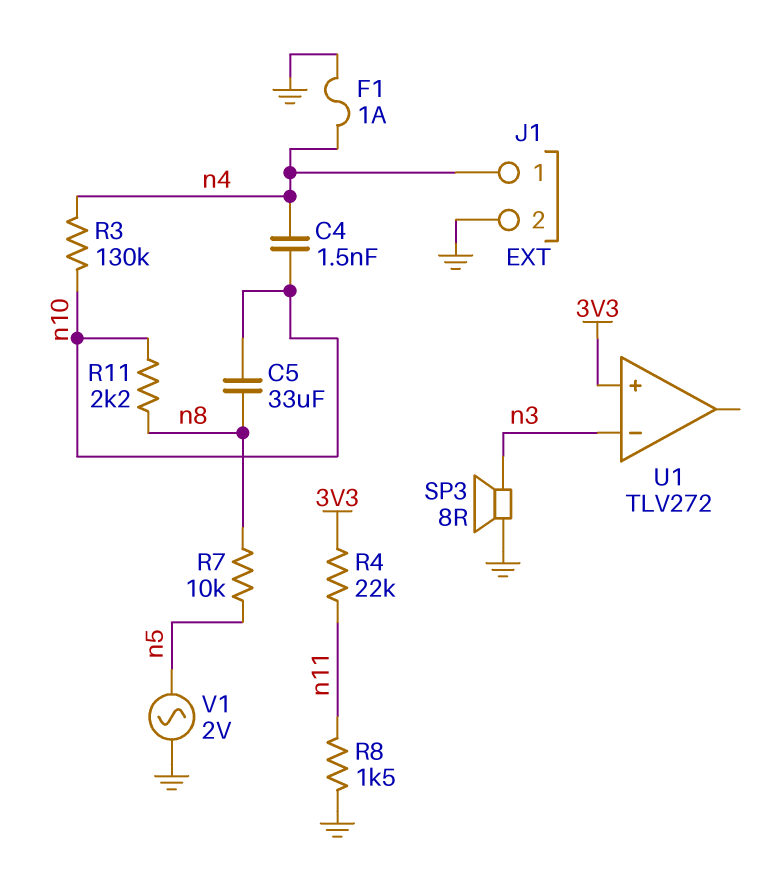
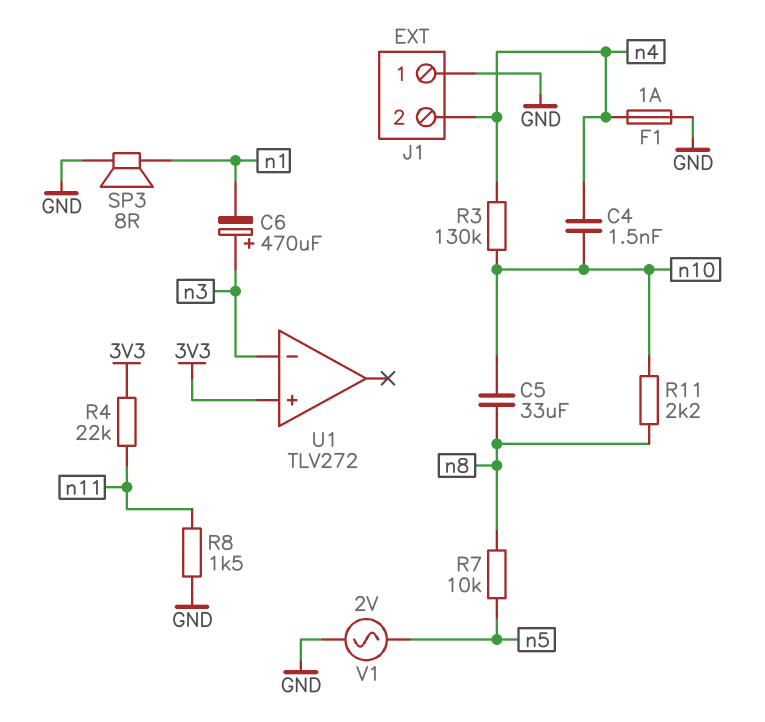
C6: none -> 470uF (plus n3, minus n1)
J1 pin 1: n4 -> GND
J1 pin 2: GND -> n4
SP3: speaker 8R (GND, n3) -> speaker 8R (GND, n1)

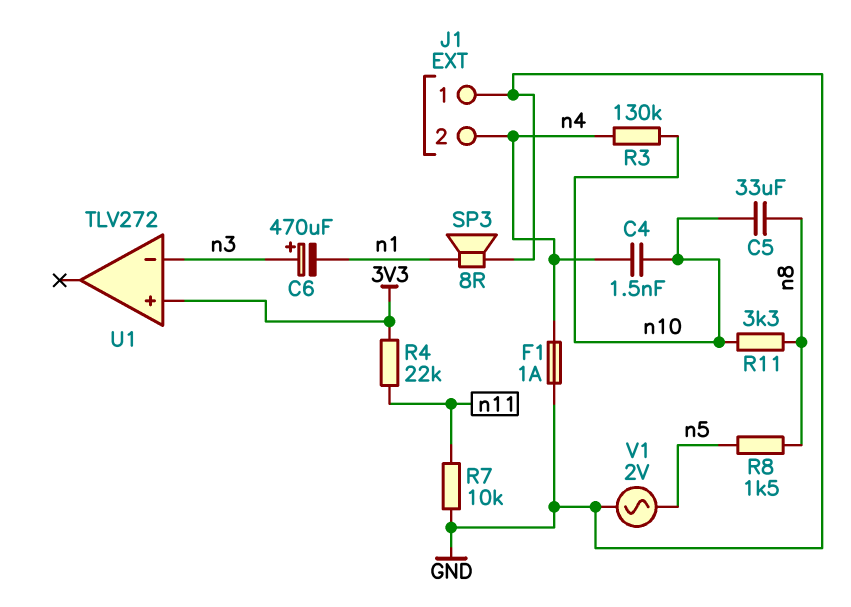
R7: 10k (n5, n8) -> 10k (GND, n11)
R8: 1.5k (GND, n11) -> 1.5k (n5, n8)
R11: 2.2k (n8, n10) -> 3.3k (n8, n10)

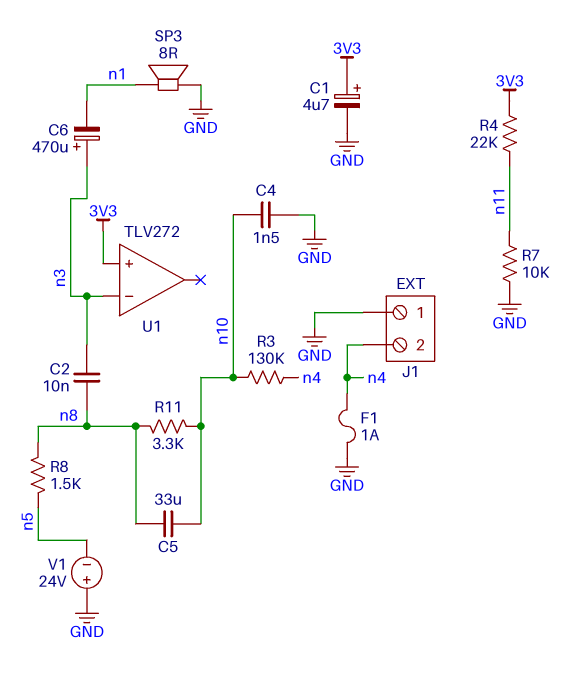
C1: none -> 4.7uF (plus 3V3, minus GND)
C2: none -> 10nF (n3, n8)
C4: 1.5nF (n4, n10) -> 1.5nF (GND, n10)
V1: AC 2V (GND, n5) -> 24V (plus GND, minus n5)

